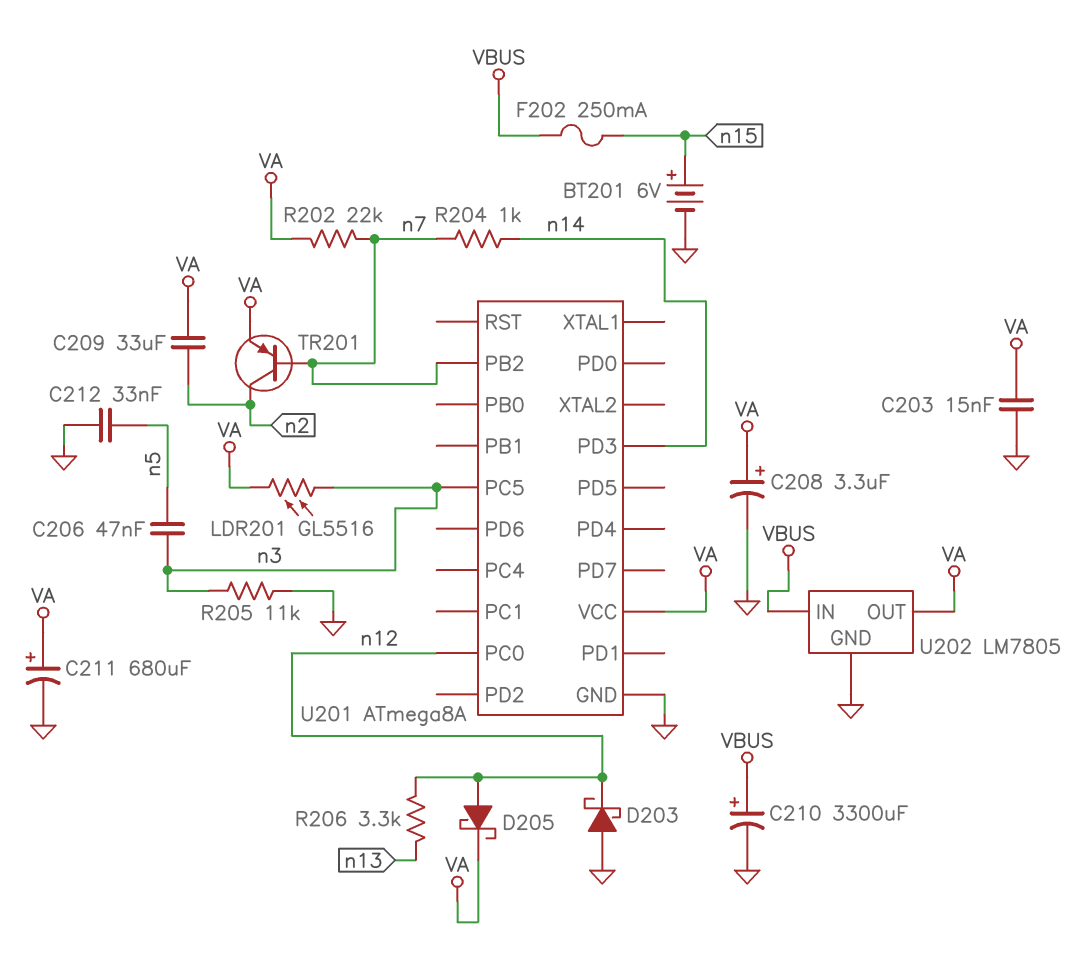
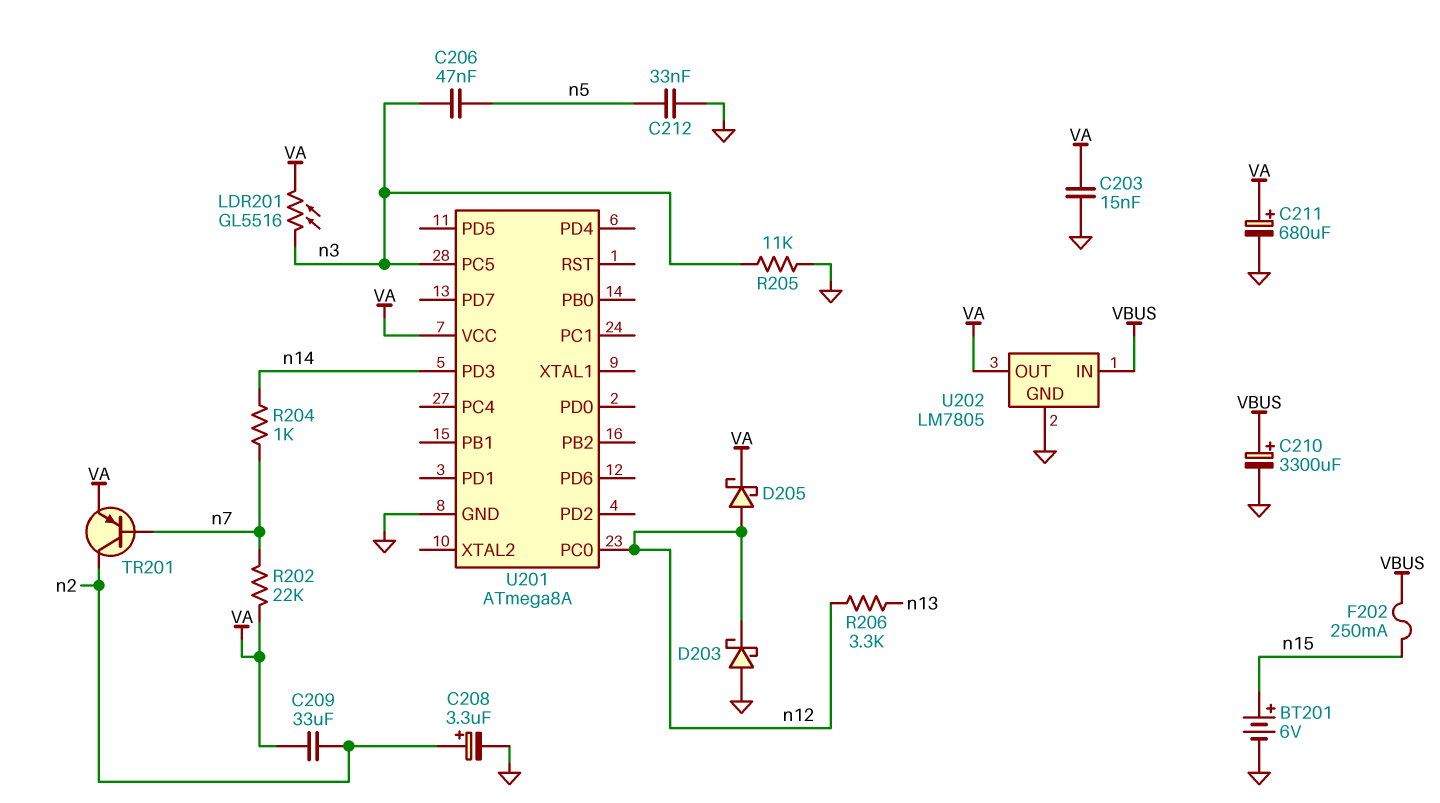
C208: 3.3uF (plus VA, minus GND) -> 3.3uF (plus n2, minus GND)
U201 pin PB2: n7 -> none

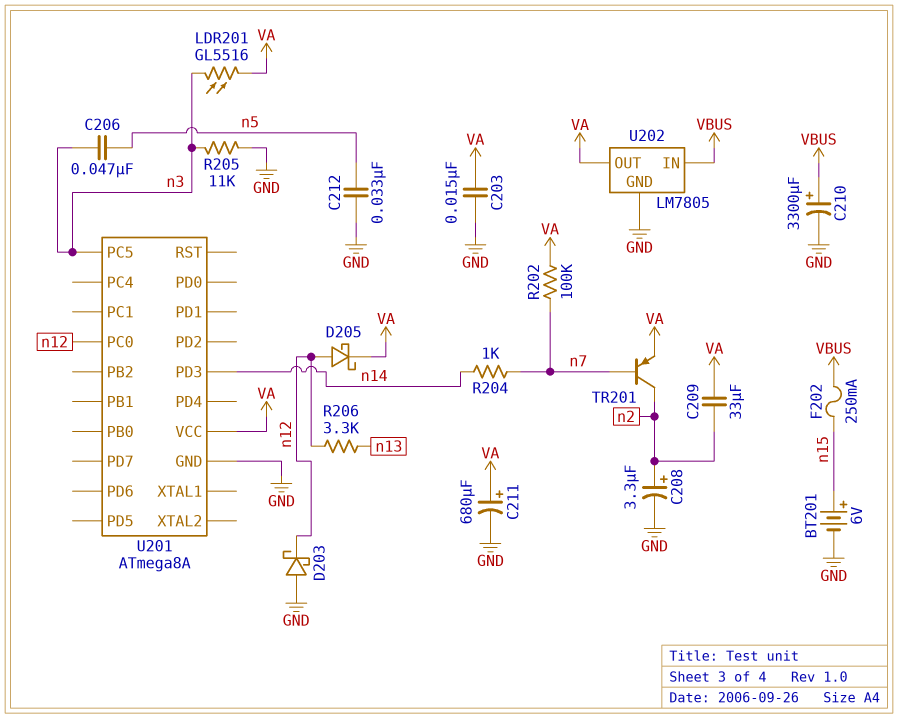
R202: 22k (VA, n7) -> 100k (VA, n7)

